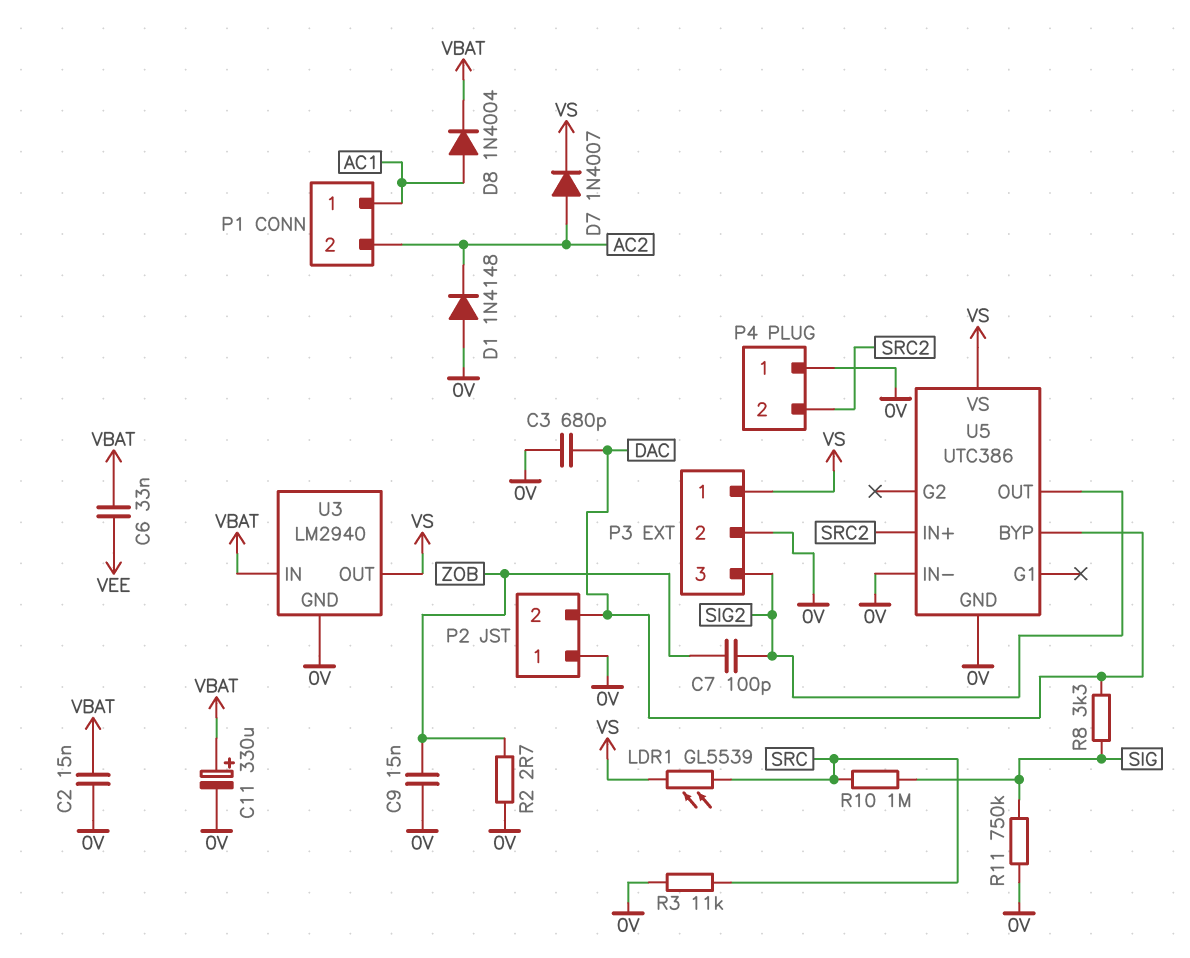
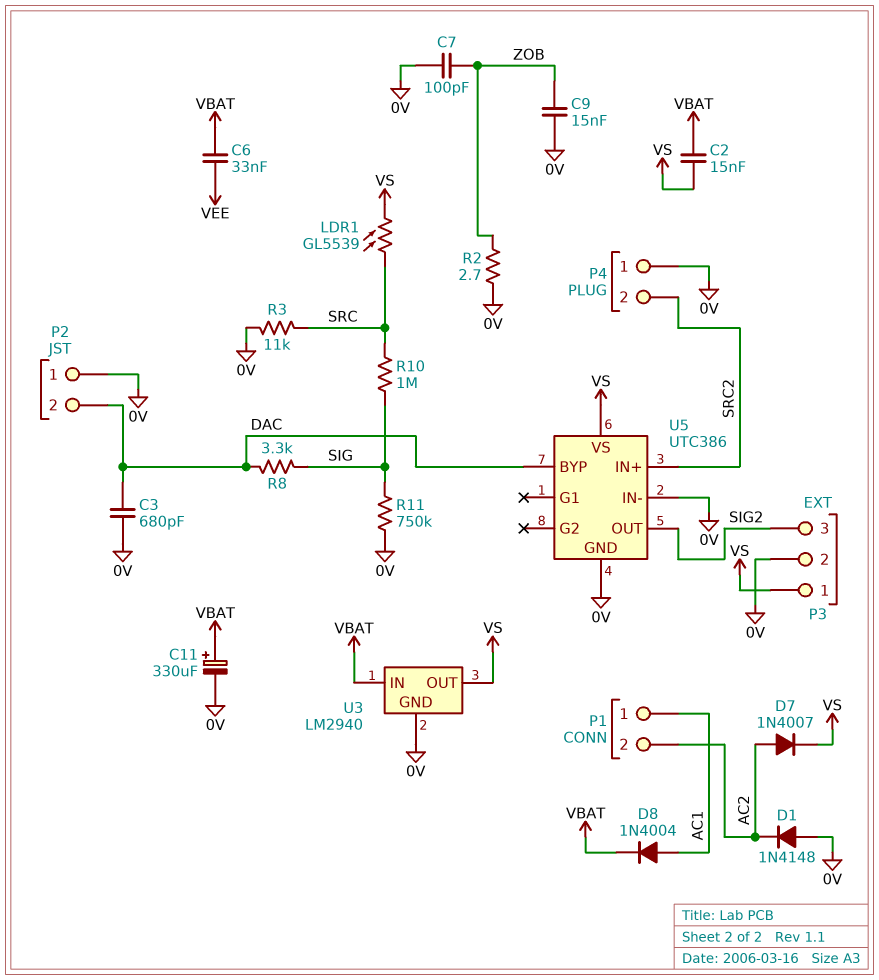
C2: 15nF (0V, VBAT) -> 15nF (VBAT, VS)
C7: 100pF (SIG2, ZOB) -> 100pF (0V, ZOB)

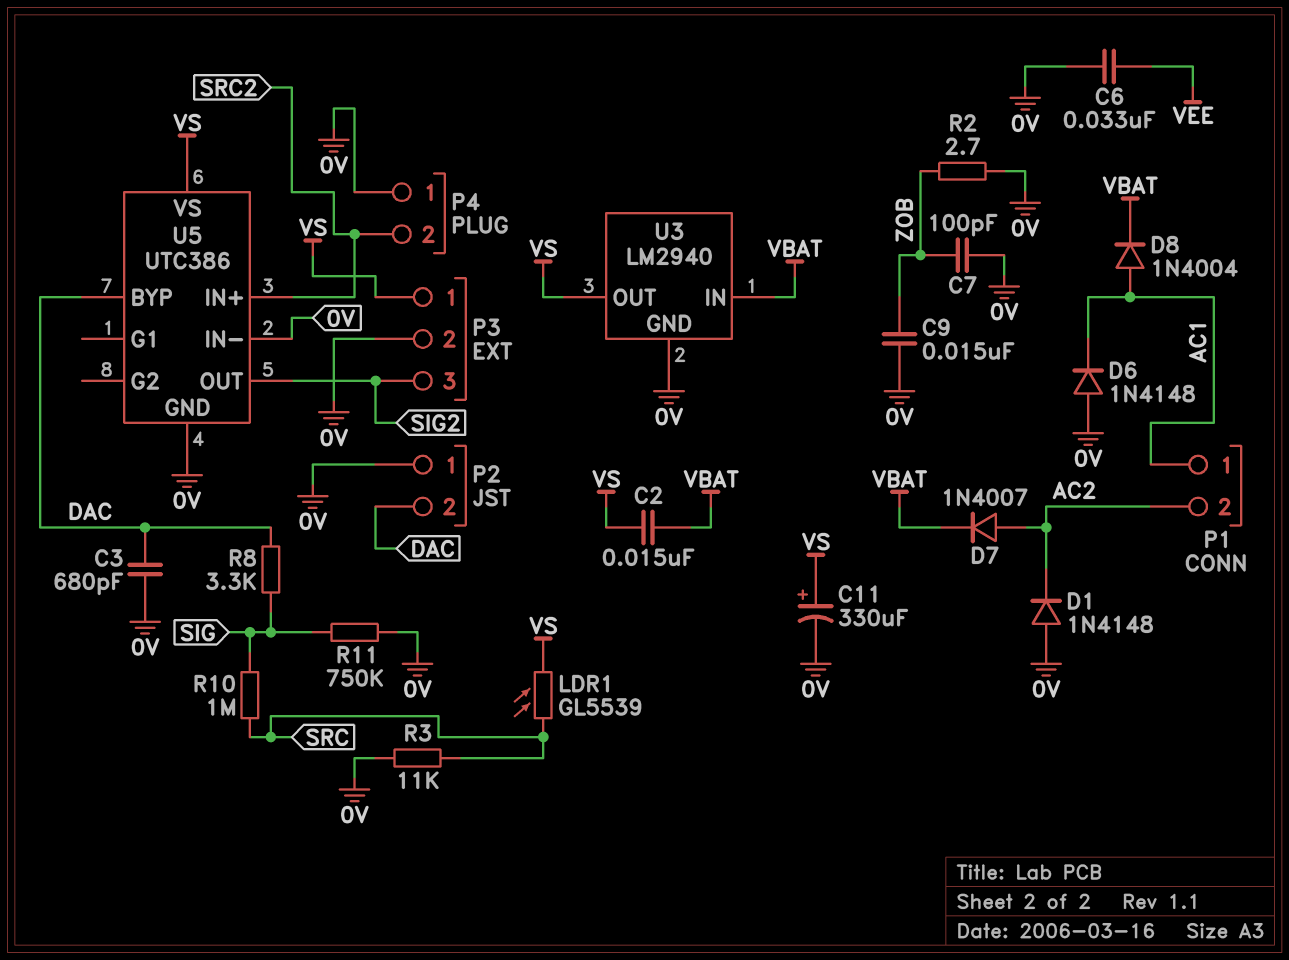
C6: 33nF (VBAT, VEE) -> 33nF (0V, VEE)
C11: 330uF (plus VBAT, minus 0V) -> 330uF (plus VS, minus 0V)
D6: none -> diode 1N4148 (A 0V, K AC1)
D7: diode 1N4007 (A AC2, K VS) -> diode 1N4007 (A AC2, K VBAT)

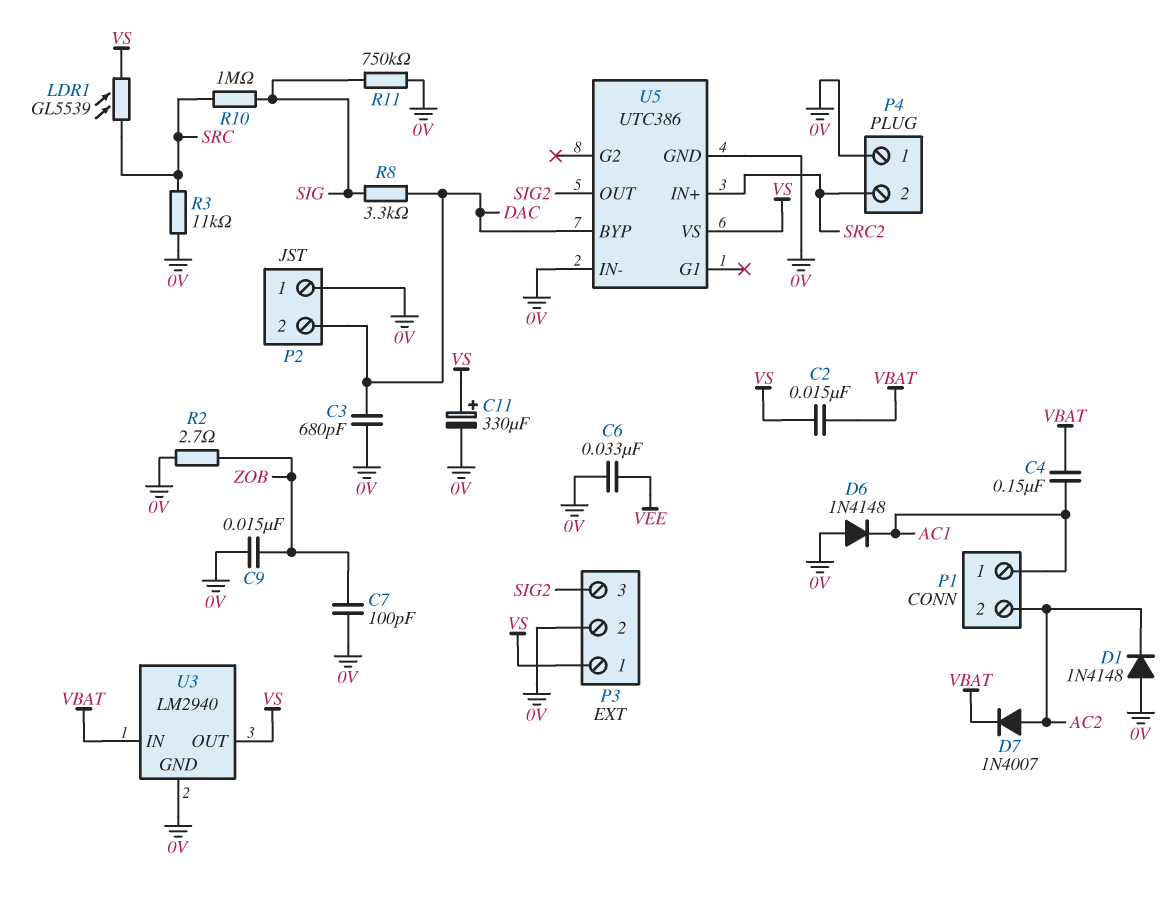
C4: none -> 150nF (AC1, VBAT)
D8: diode 1N4004 (A AC1, K VBAT) -> none

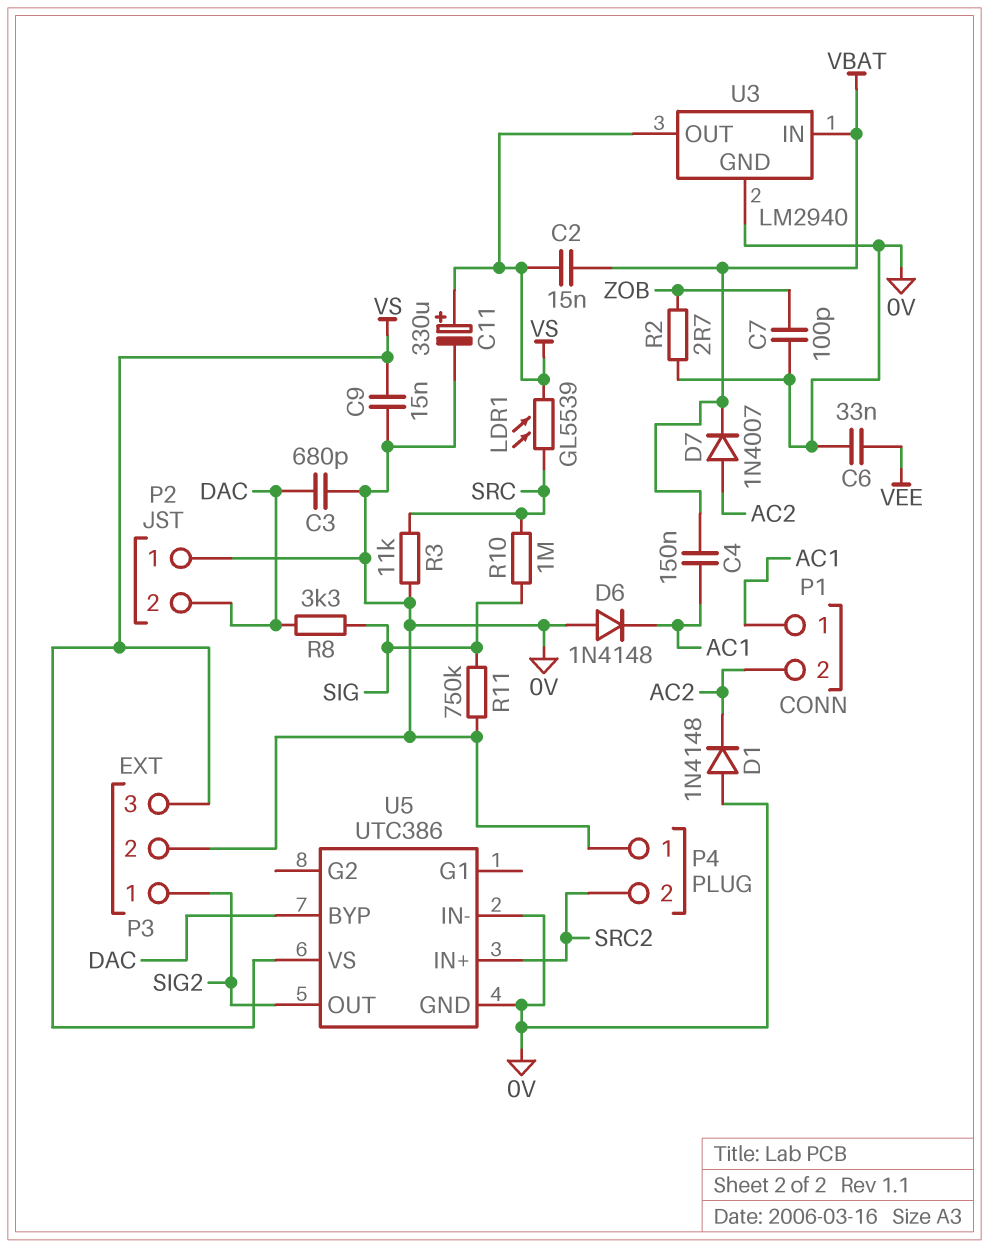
C9: 15nF (0V, ZOB) -> 15nF (0V, VS)
P3 pin 1: VS -> SIG2
P3 pin 3: SIG2 -> VS

